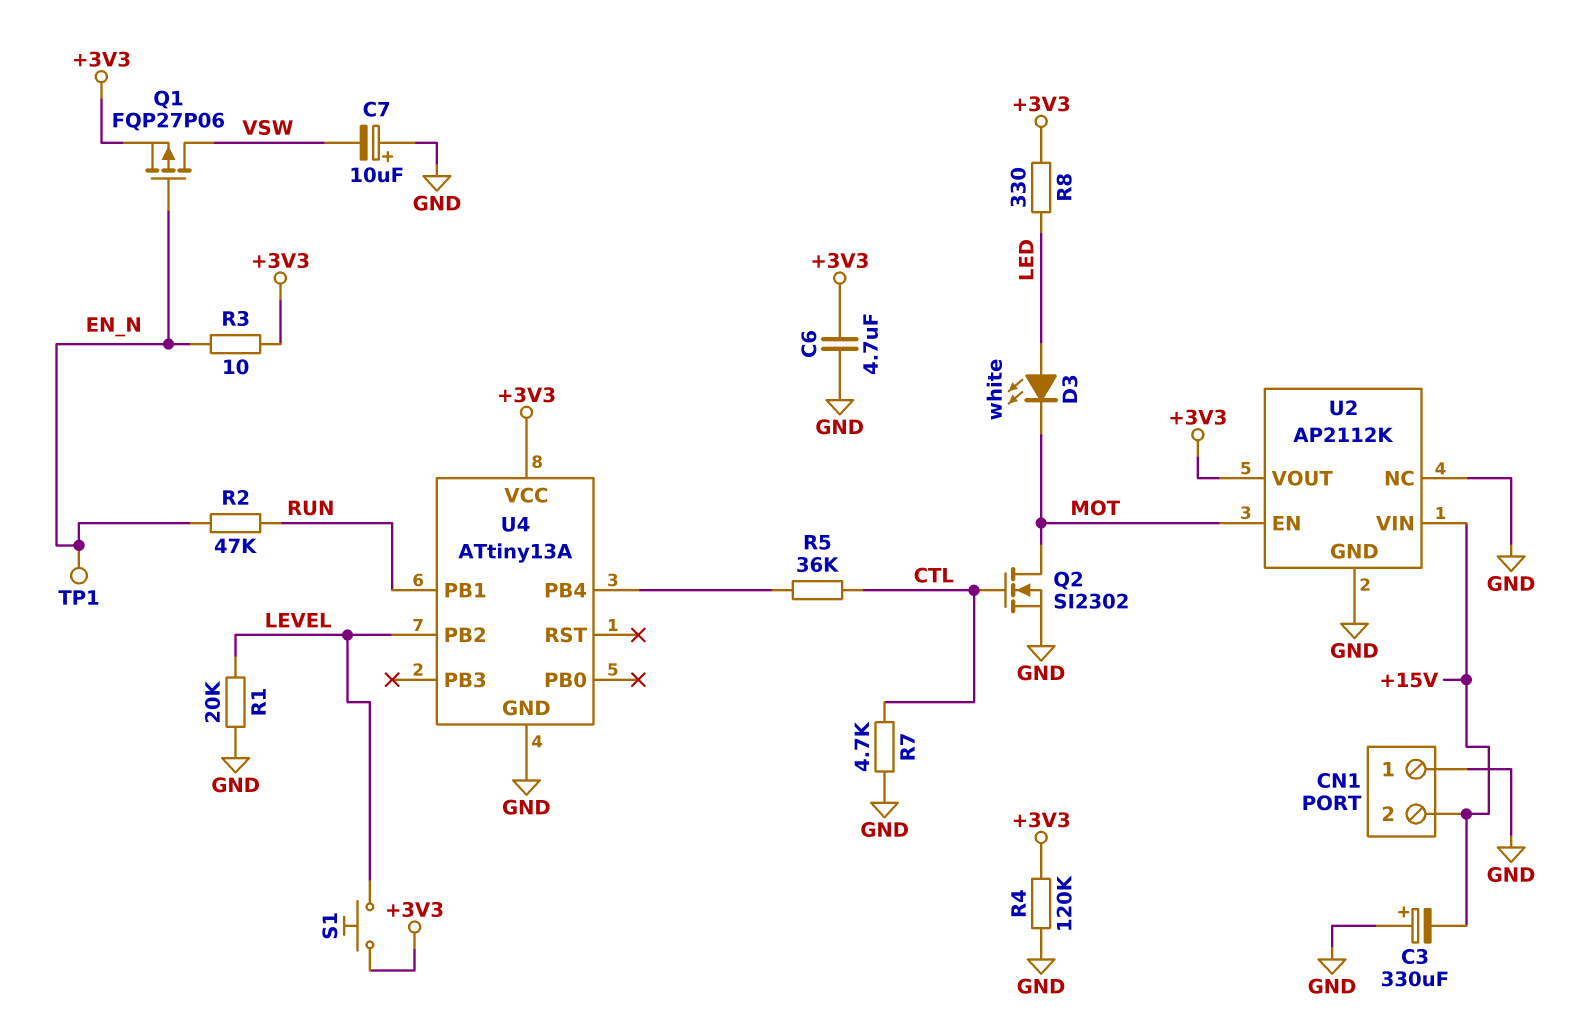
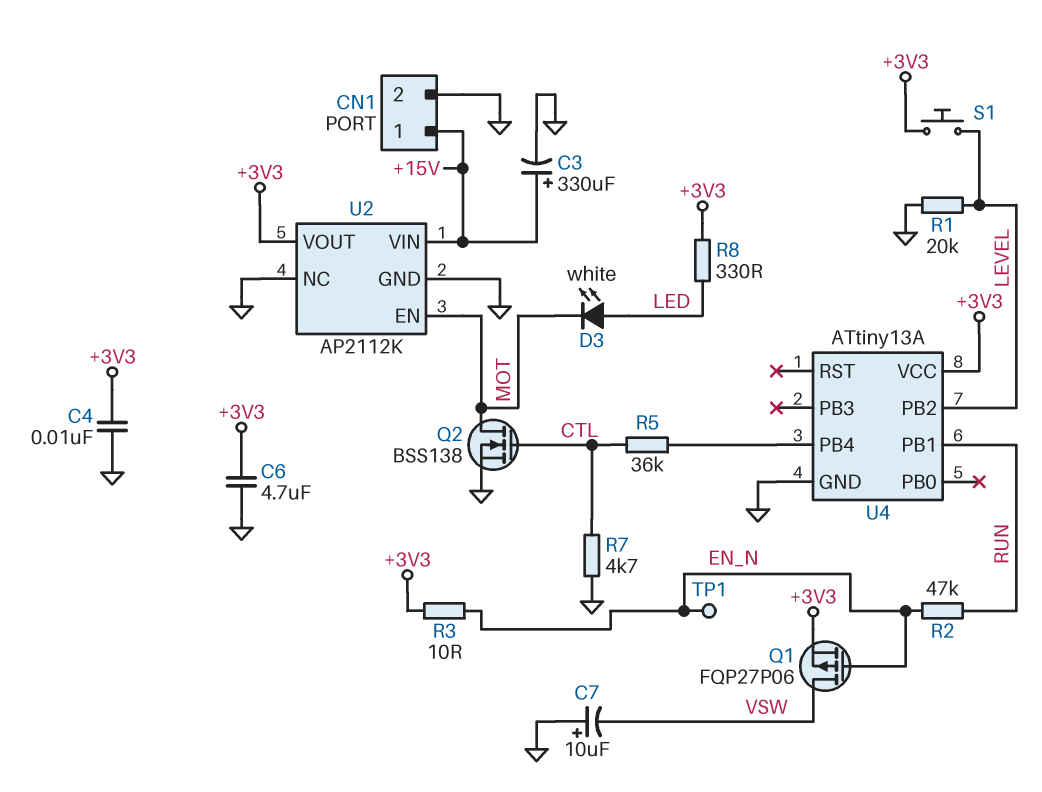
C3: 330uF (plus GND, minus +15V) -> 330uF (plus +15V, minus GND)
C4: none -> 10nF (+3V3, GND)
CN1 pin 1: GND -> +15V
CN1 pin 2: +15V -> GND
Q2: NMOS SI2302 (G CTL, D MOT, S GND) -> NMOS BSS138 (G CTL, D MOT, S GND)
R4: 120k (+3V3, GND) -> none

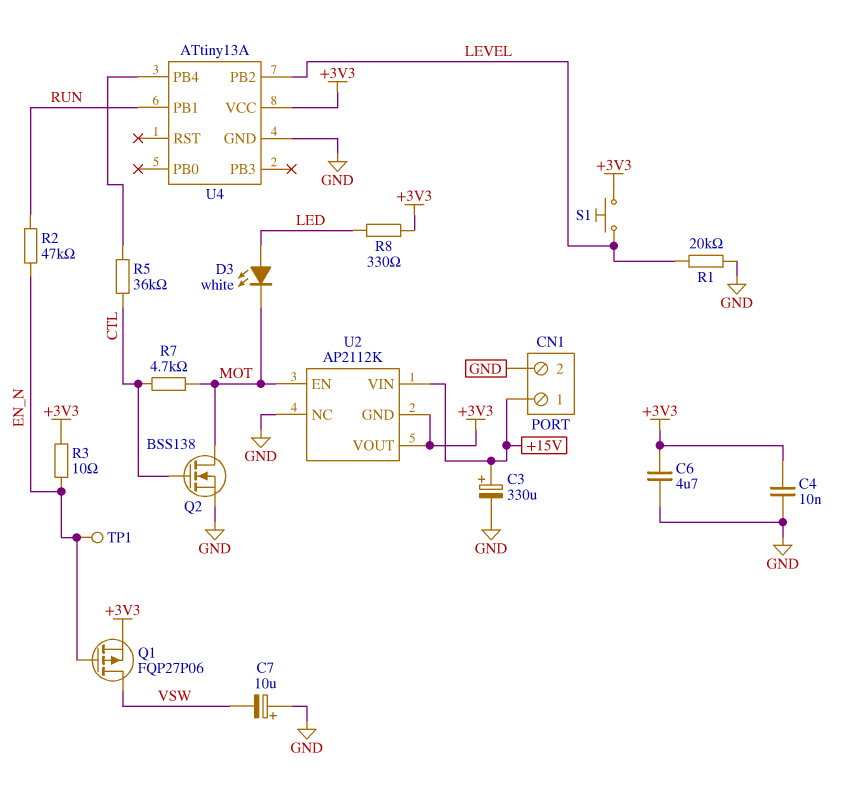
R7: 4.7k (CTL, GND) -> 4.7k (CTL, MOT)
U2 pin GND: GND -> +3V3

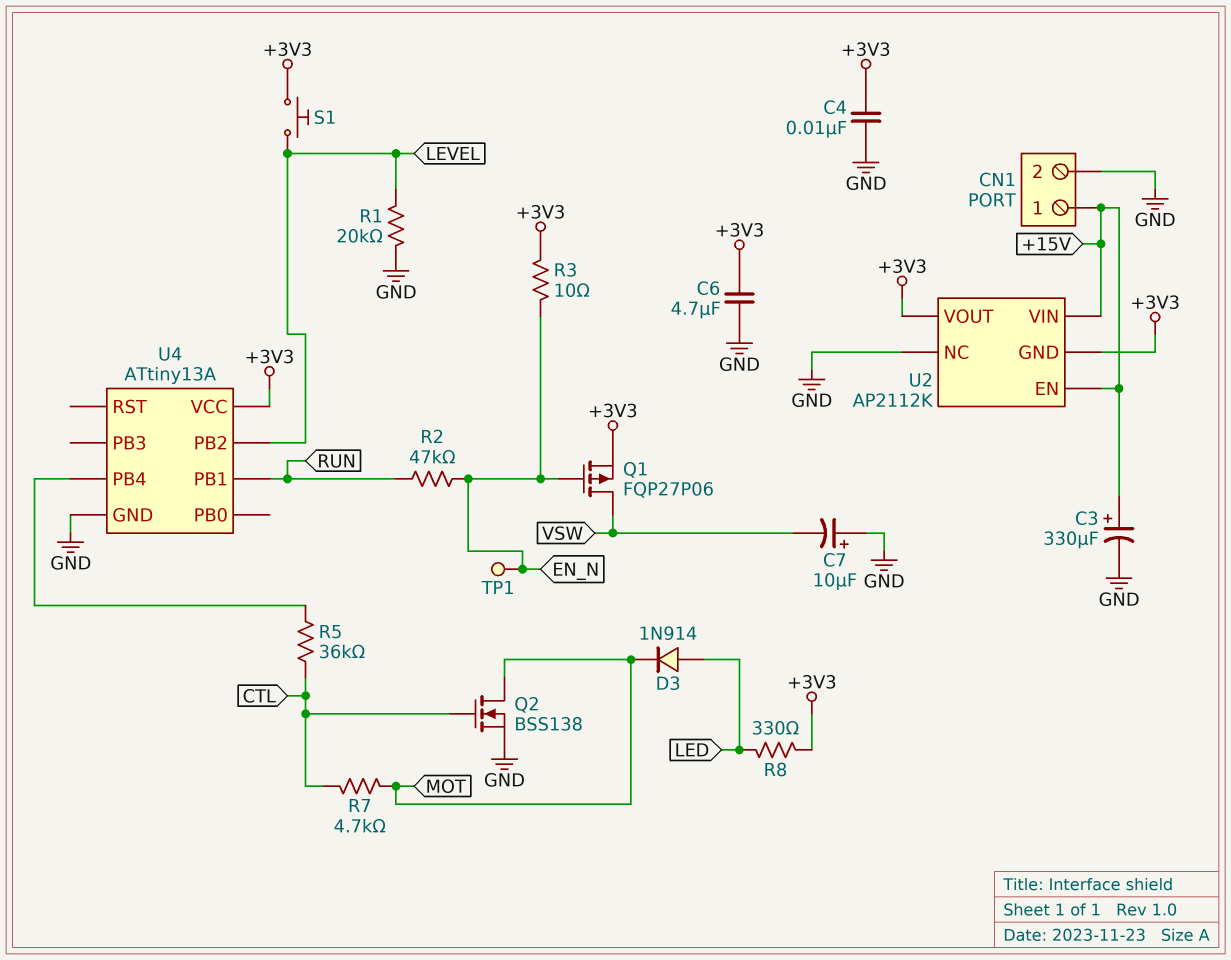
D3: LED white (A LED, K MOT) -> diode 1N914 (A LED, K MOT)
U2 pin EN: MOT -> +15V

